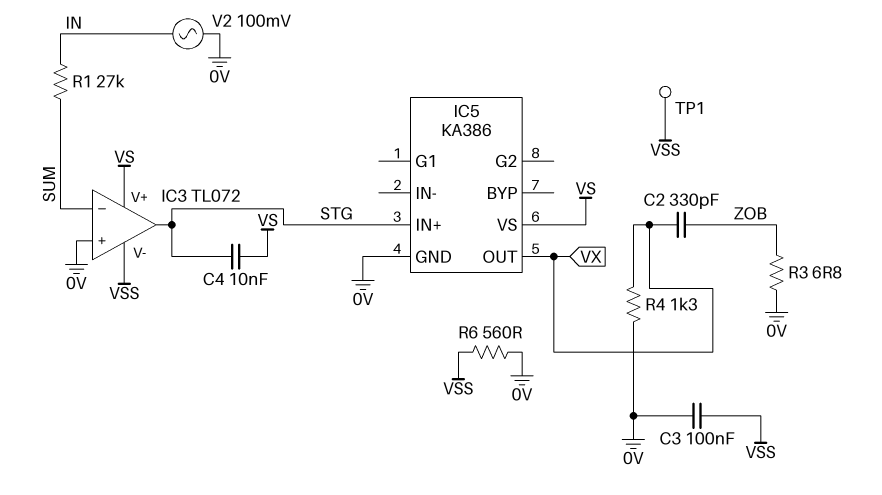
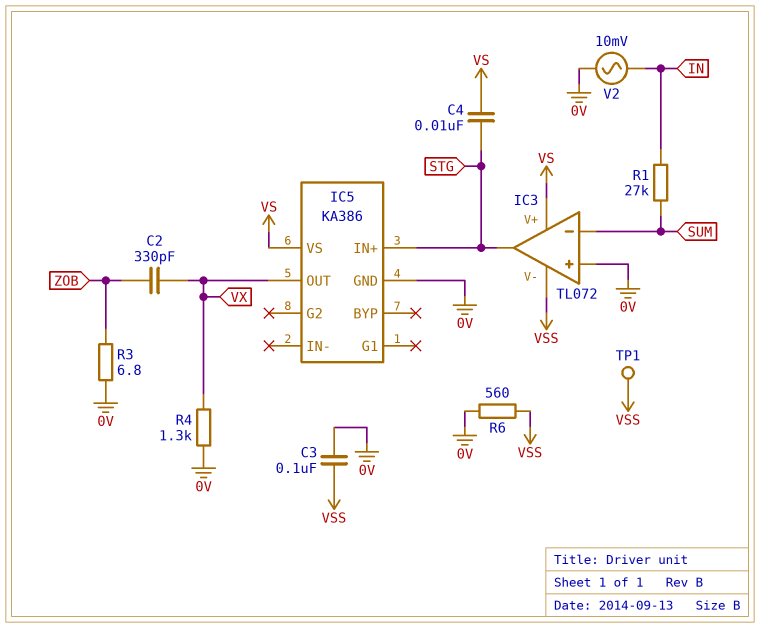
V2: AC 100mV (0V, IN) -> AC 10mV (0V, IN)

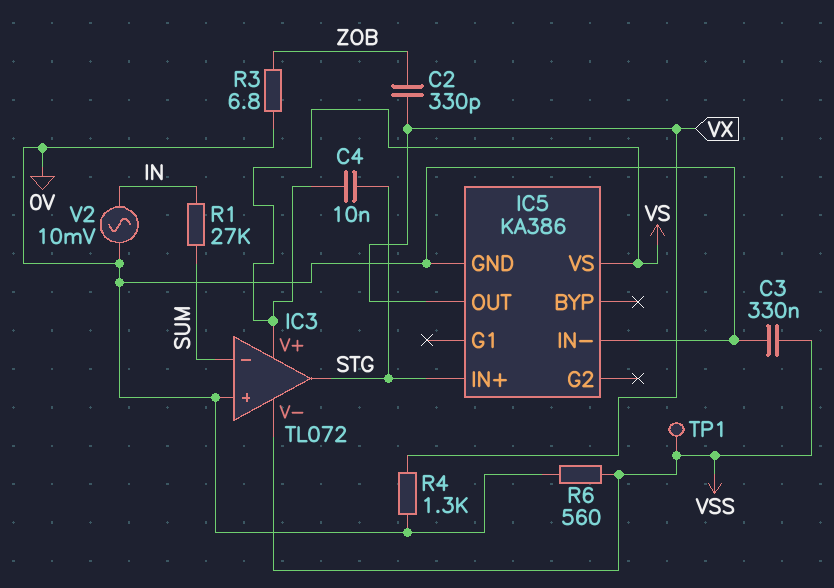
C3: 100nF (0V, VSS) -> 330nF (0V, VSS)
IC5 pin IN-: none -> 0V

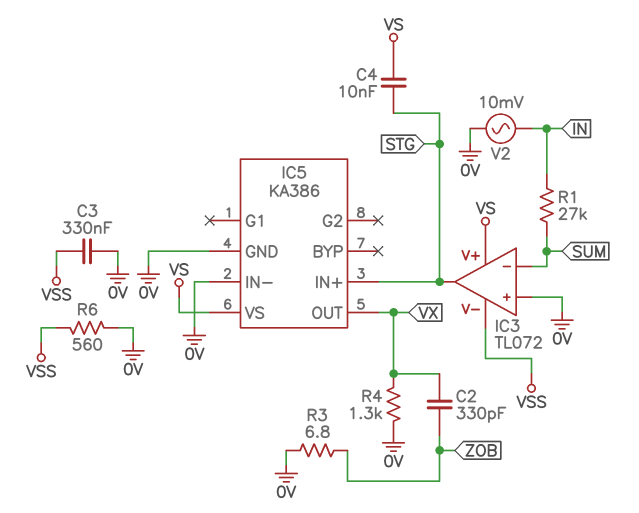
TP1: test point (VSS) -> none

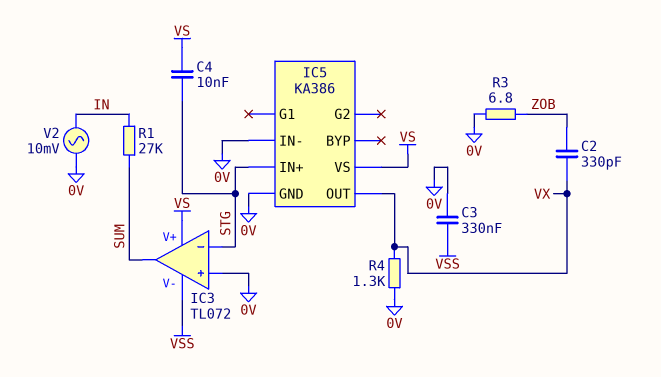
IC3 pin in-: SUM -> STG
IC3 pin out: STG -> SUM
R6: 560 (0V, VSS) -> none

